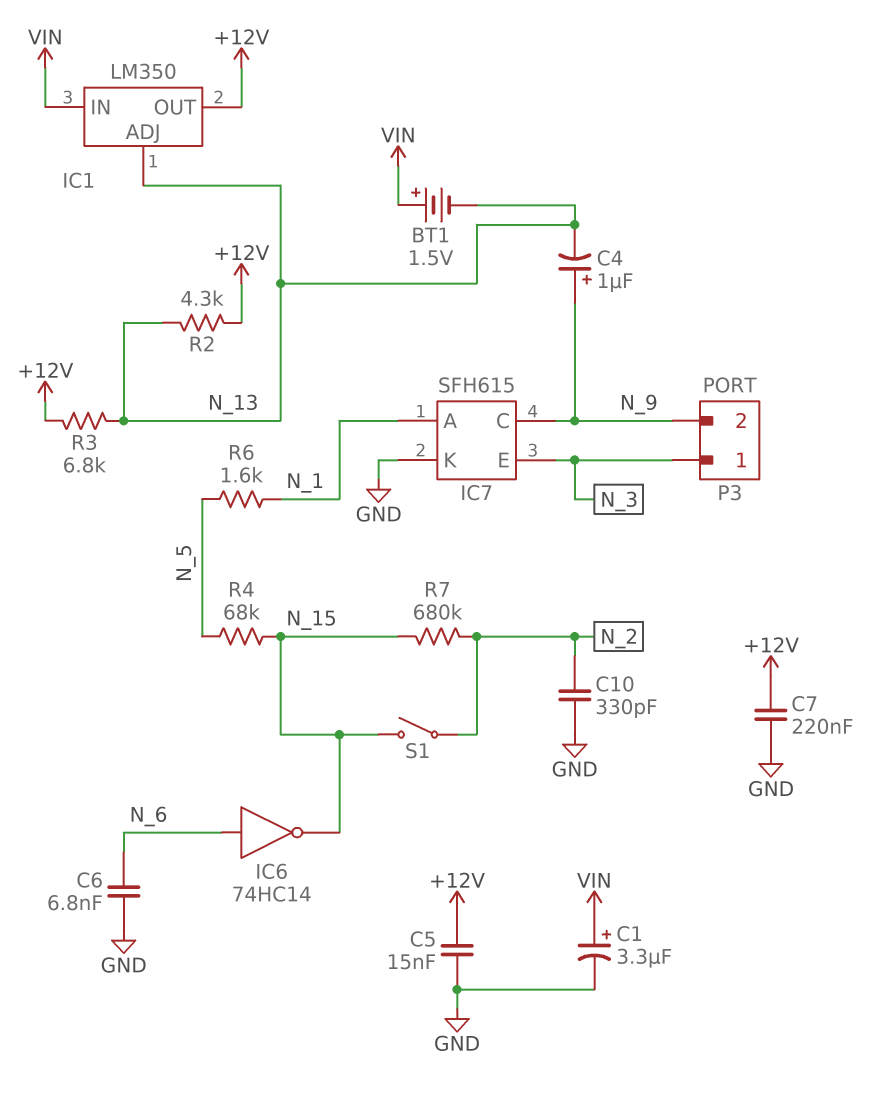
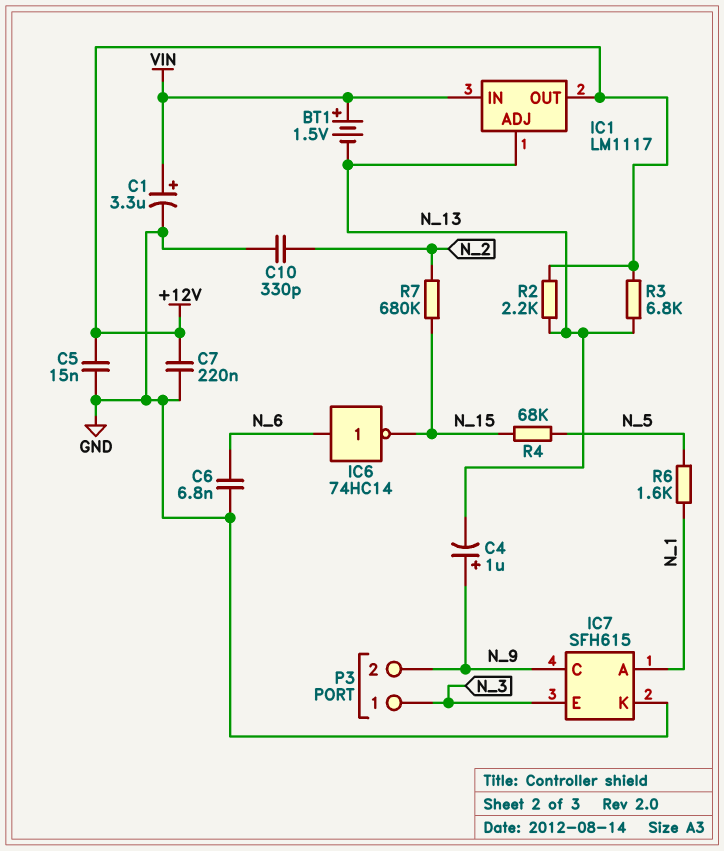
IC1: LM350 -> LM1117
R2: 4.3k (+12V, N_13) -> 2.2k (+12V, N_13)
S1: switch (N_2, N_15) -> none

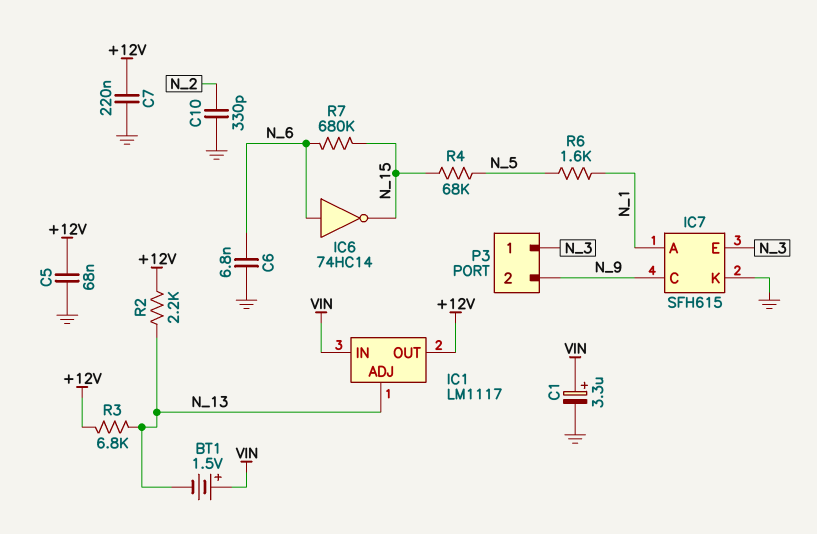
C4: 1uF (plus N_9, minus N_13) -> none
C5: 15nF (+12V, GND) -> 68nF (+12V, GND)
R7: 680k (N_2, N_15) -> 680k (N_6, N_15)

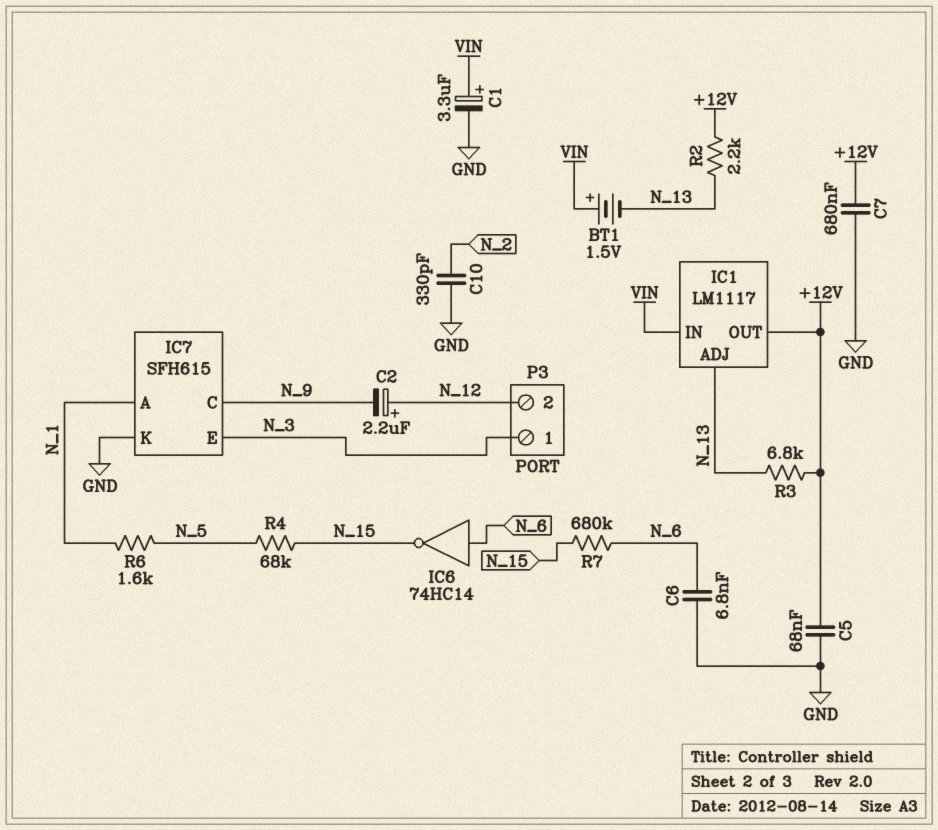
C2: none -> 2.2uF (plus N_12, minus N_9)
C7: 220nF (+12V, GND) -> 680nF (+12V, GND)
P3 pin 2: N_9 -> N_12

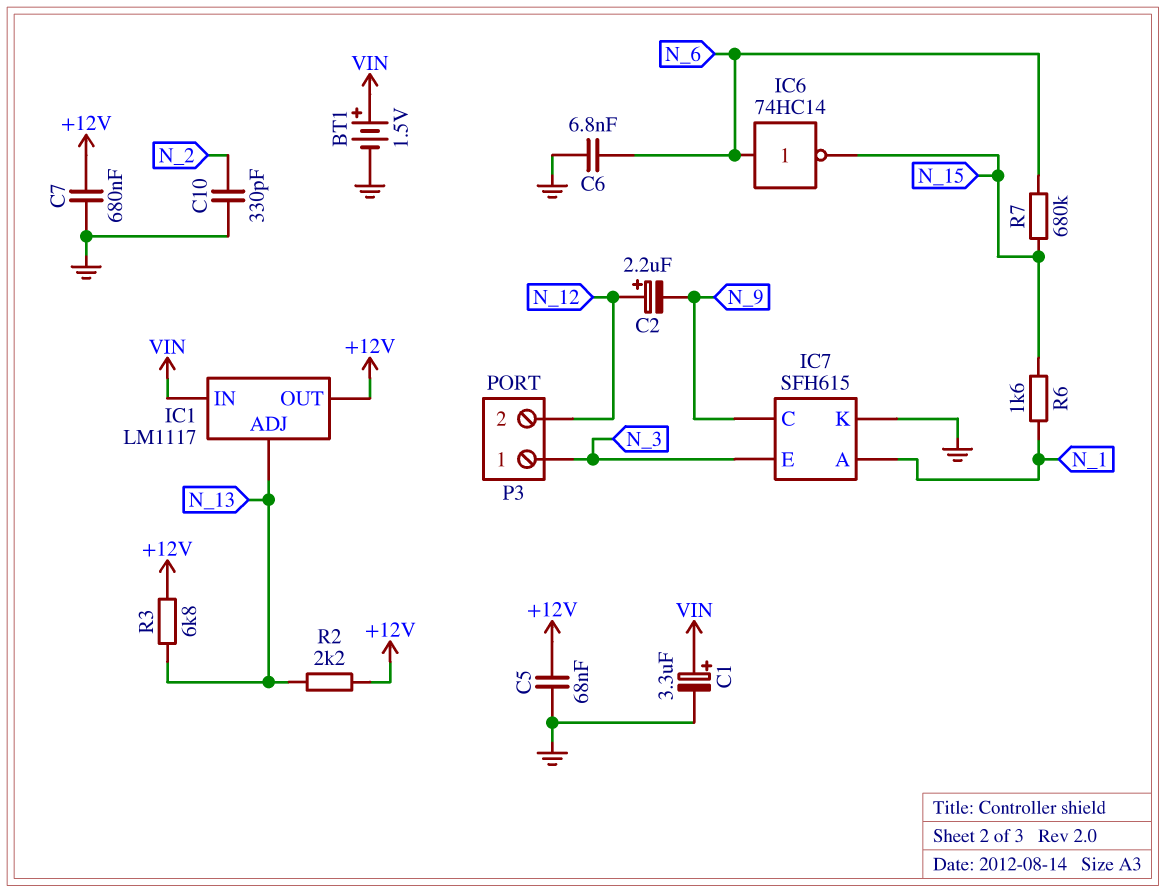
BT1: 1.5V (plus VIN, minus N_13) -> 1.5V (plus VIN, minus GND)
R4: 68k (N_5, N_15) -> none
R6: 1.6k (N_1, N_5) -> 1.6k (N_1, N_15)

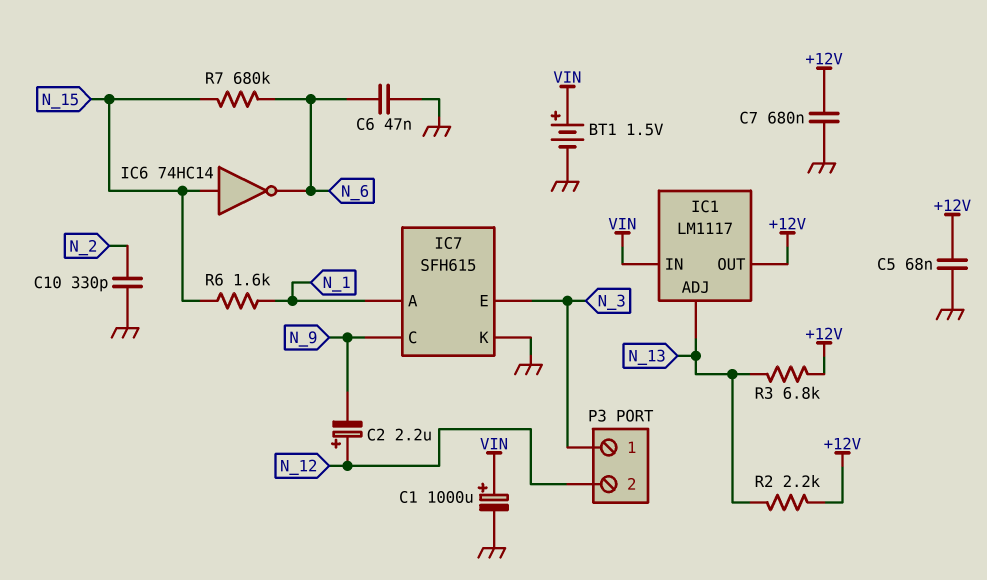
C1: 3.3uF (plus VIN, minus GND) -> 1000uF (plus VIN, minus GND)
C6: 6.8nF (GND, N_6) -> 47nF (GND, N_6)
IC6: NOT 74HC14 (in N_6, out N_15) -> NOT 74HC14 (in N_15, out N_6)

